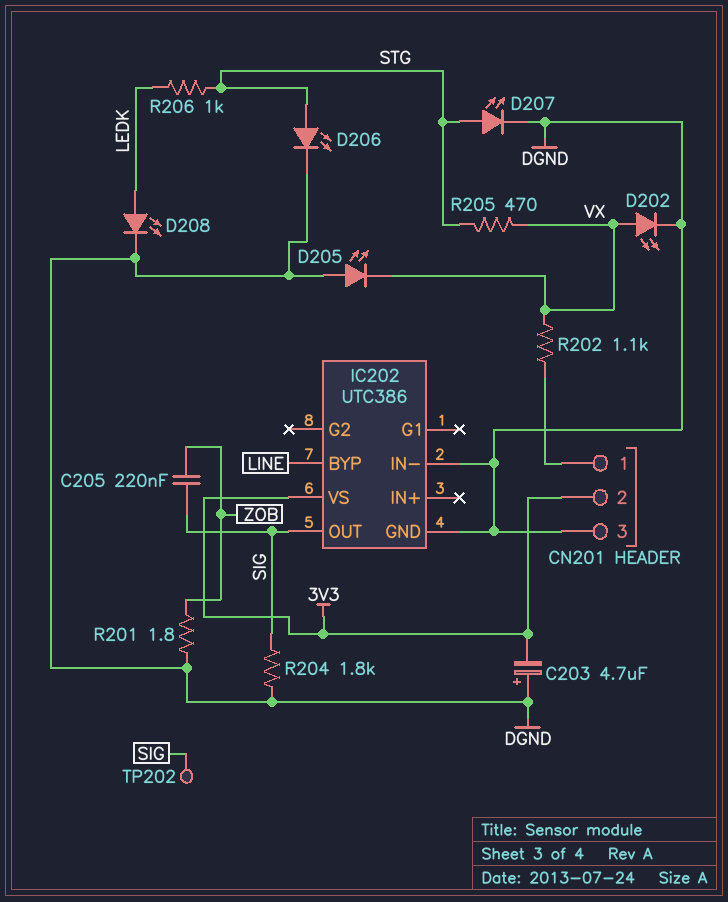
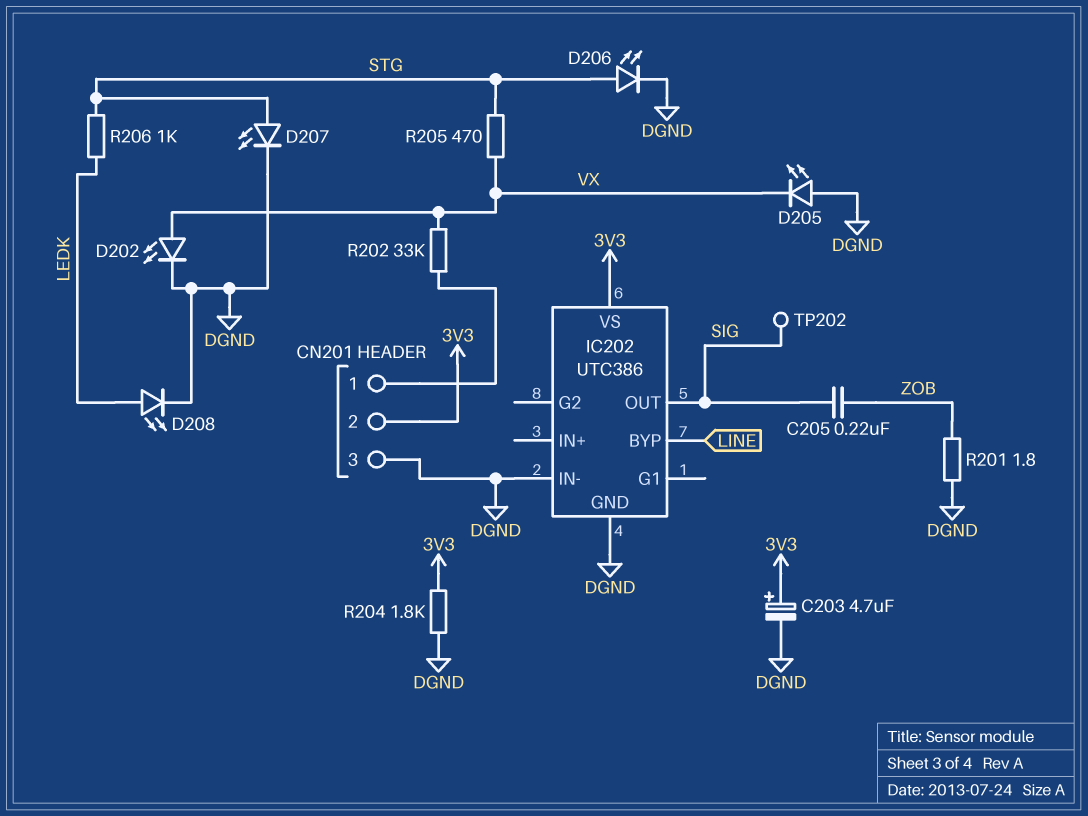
C203: 4.7uF (plus DGND, minus 3V3) -> 4.7uF (plus 3V3, minus DGND)
R202: 1.1k (CN201/1, VX) -> 33k (CN201/1, VX)
R204: 1.8k (DGND, SIG) -> 1.8k (3V3, DGND)

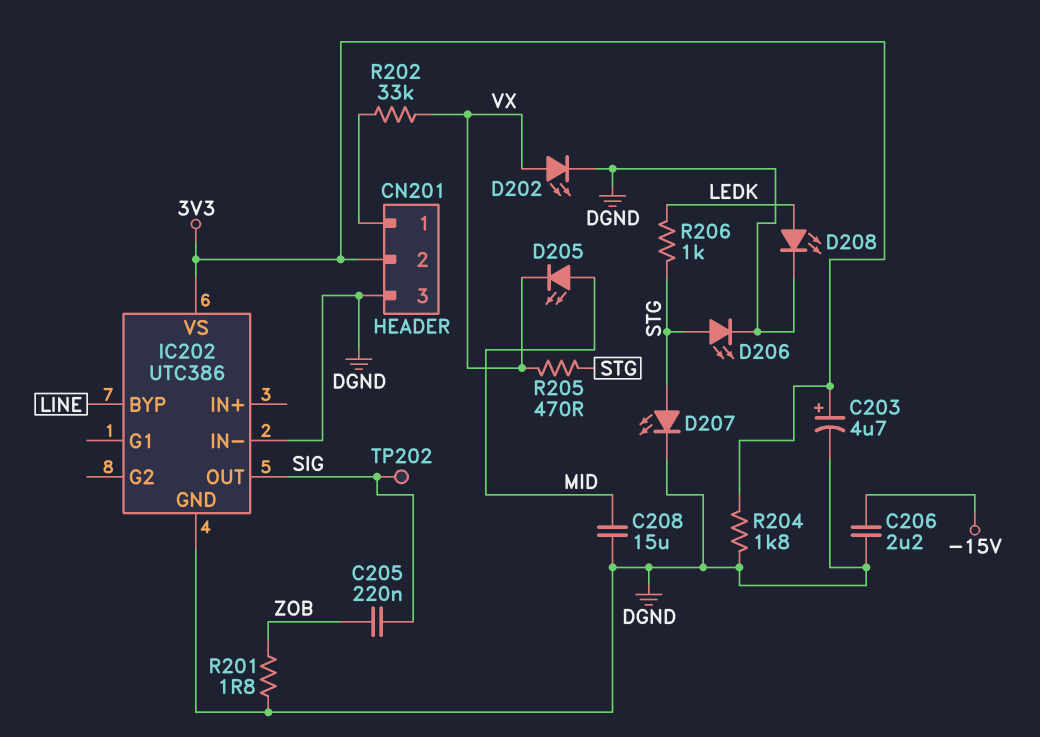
C206: none -> 2.2uF (-15V, DGND)
C208: none -> 15uF (DGND, MID)
D205: LED (A DGND, K VX) -> LED (A MID, K VX)

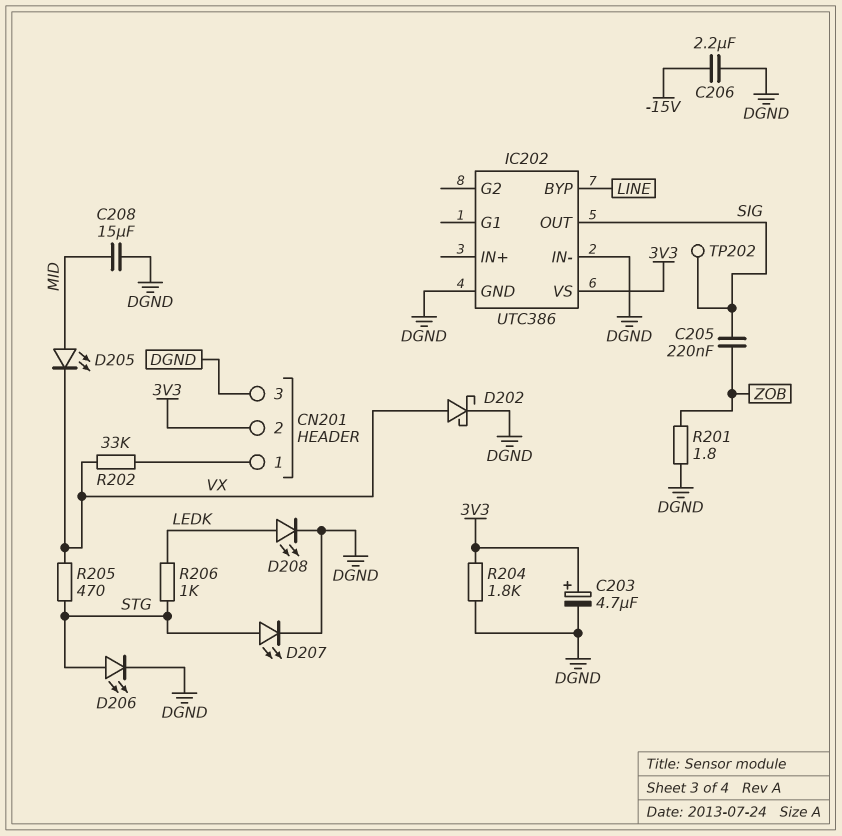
D202: LED (A VX, K DGND) -> schottky (A VX, K DGND)

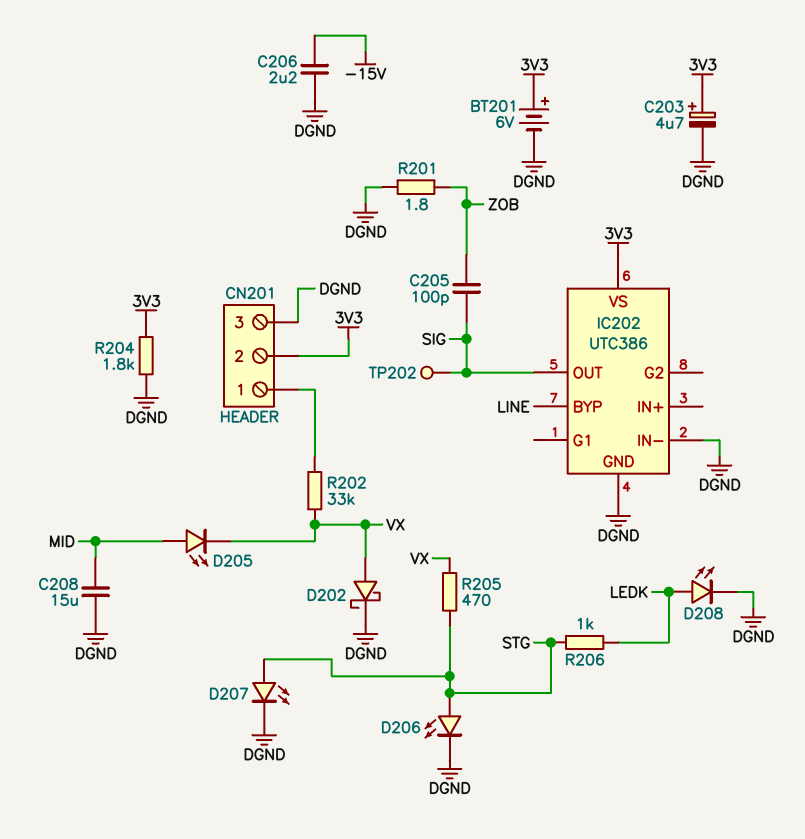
BT201: none -> 6V (plus 3V3, minus DGND)
C205: 220nF (SIG, ZOB) -> 100pF (SIG, ZOB)

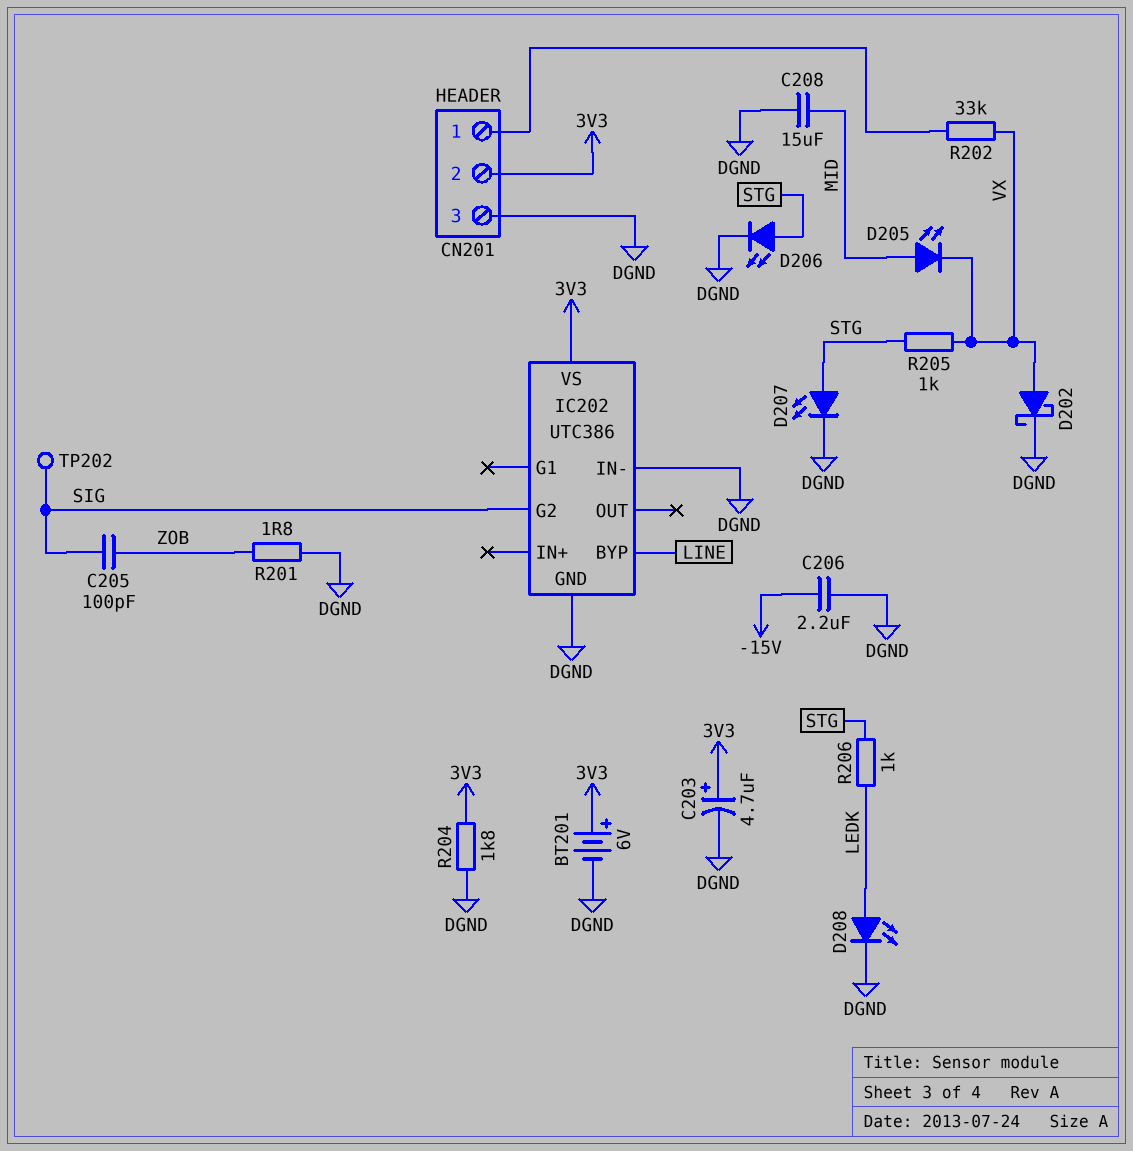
IC202 pin G2: none -> SIG
IC202 pin OUT: SIG -> none
R205: 470 (STG, VX) -> 1k (STG, VX)

